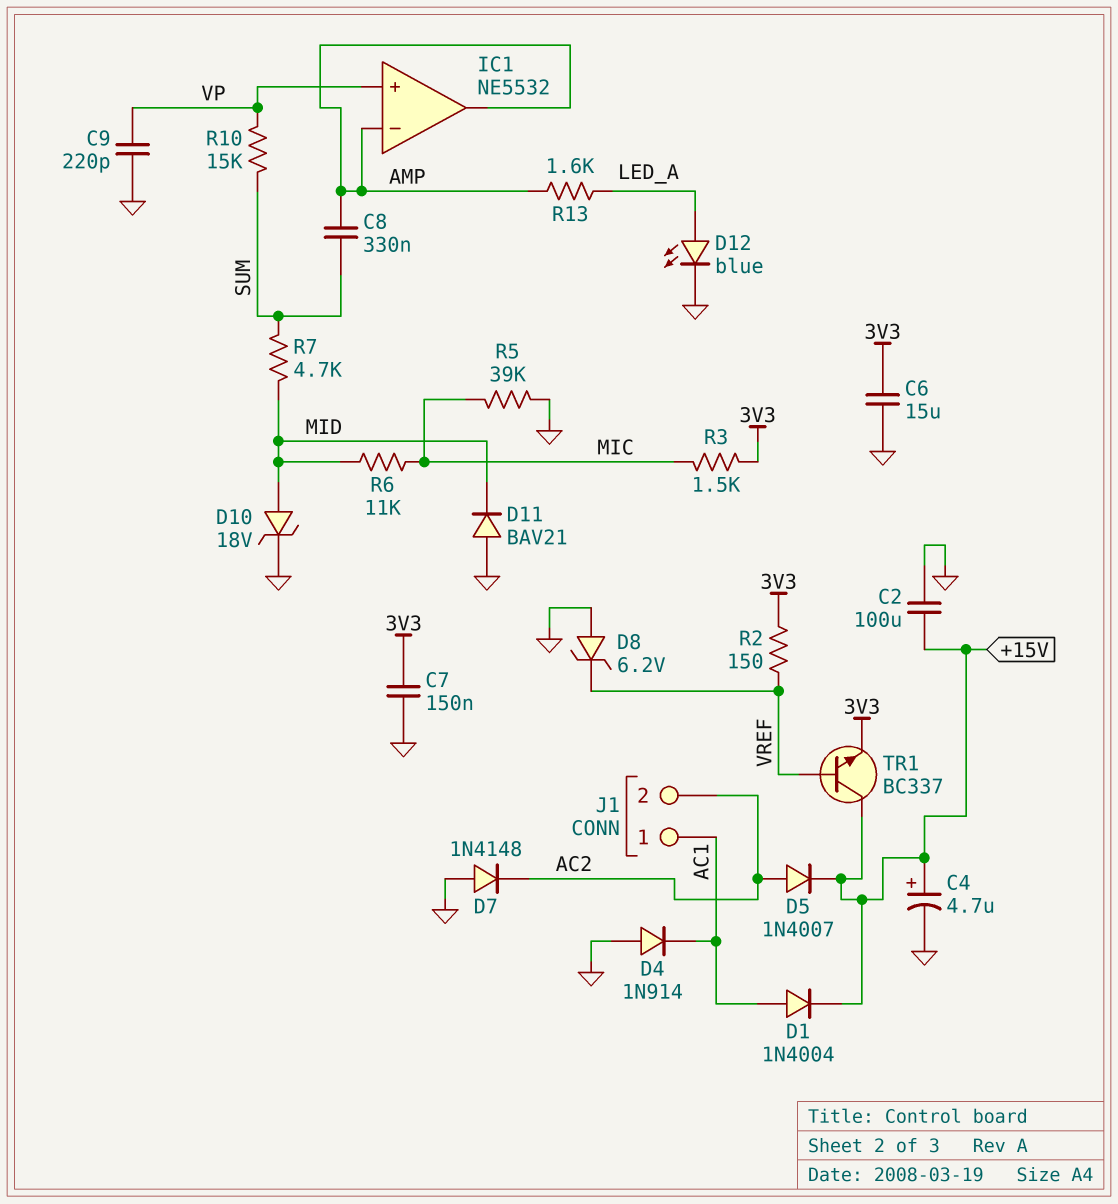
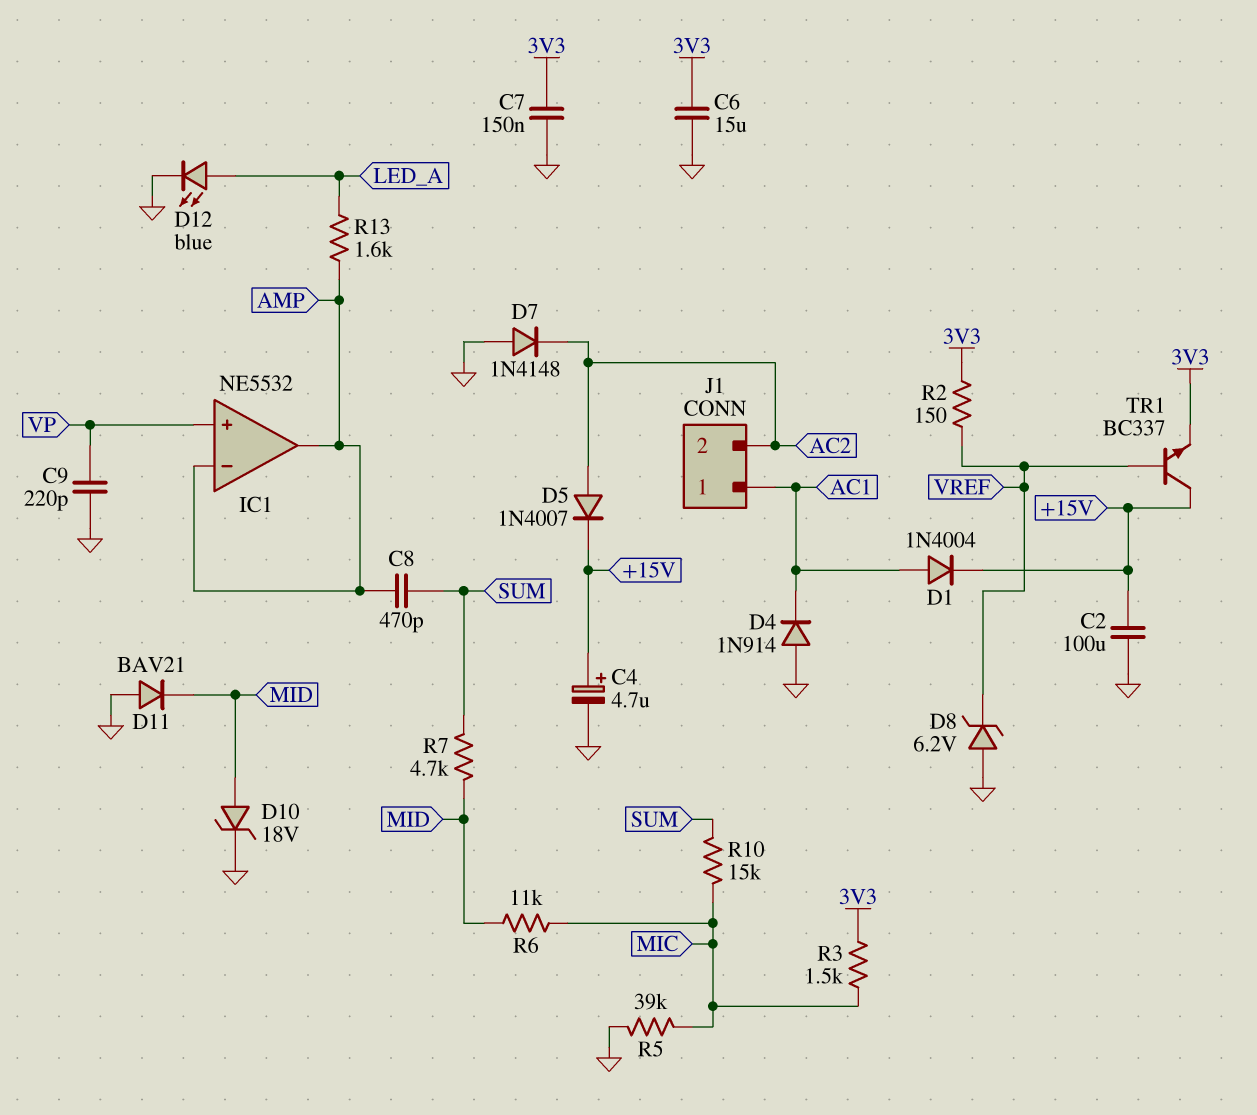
C8: 330nF (AMP, SUM) -> 470pF (AMP, SUM)
R10: 15k (SUM, VP) -> 15k (MIC, SUM)

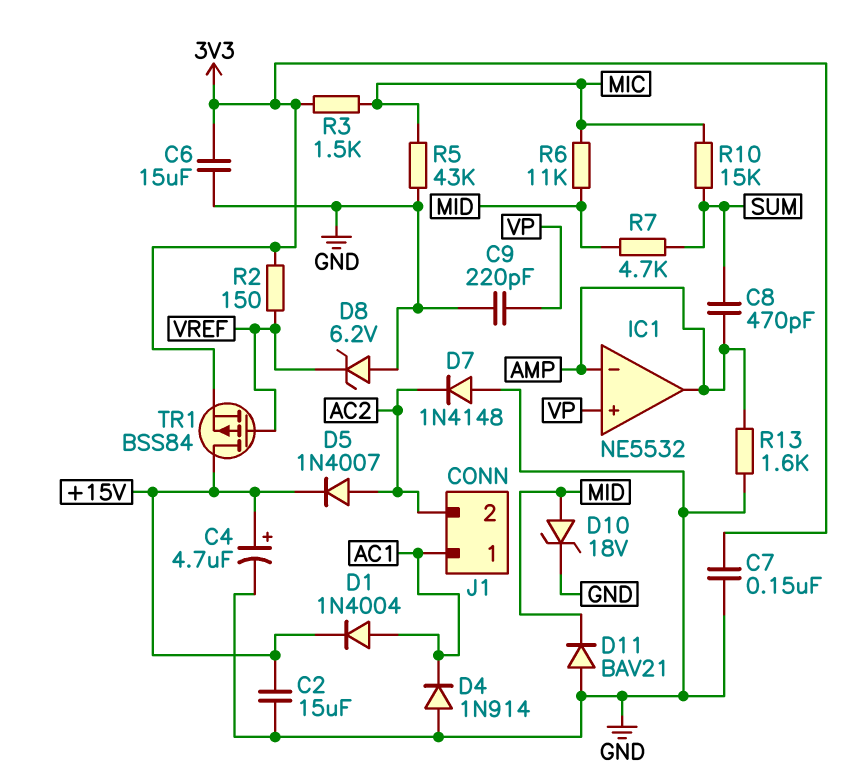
C2: 100uF (+15V, GND) -> 15uF (+15V, GND)
D12: LED blue (A LED_A, K GND) -> none
R5: 39k (GND, MIC) -> 43k (GND, MIC)
R13: 1.6k (AMP, LED_A) -> 1.6k (AMP, GND)
TR1: NPN BC337 (B VREF, C +15V, E 3V3) -> PMOS BSS84 (G VREF, D +15V, S 3V3)

